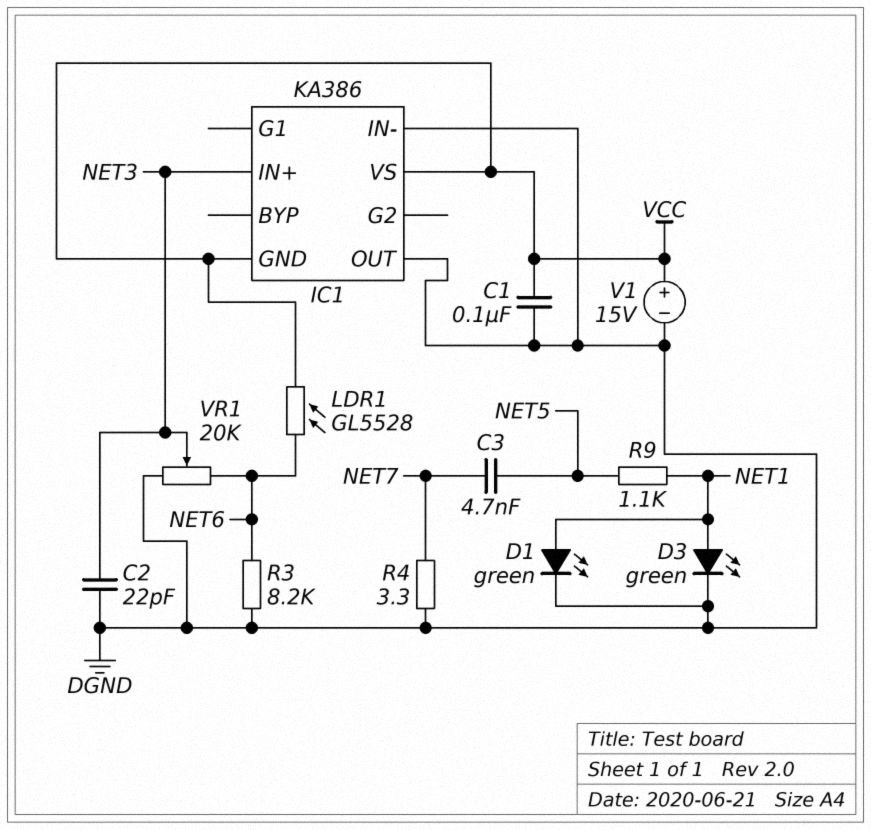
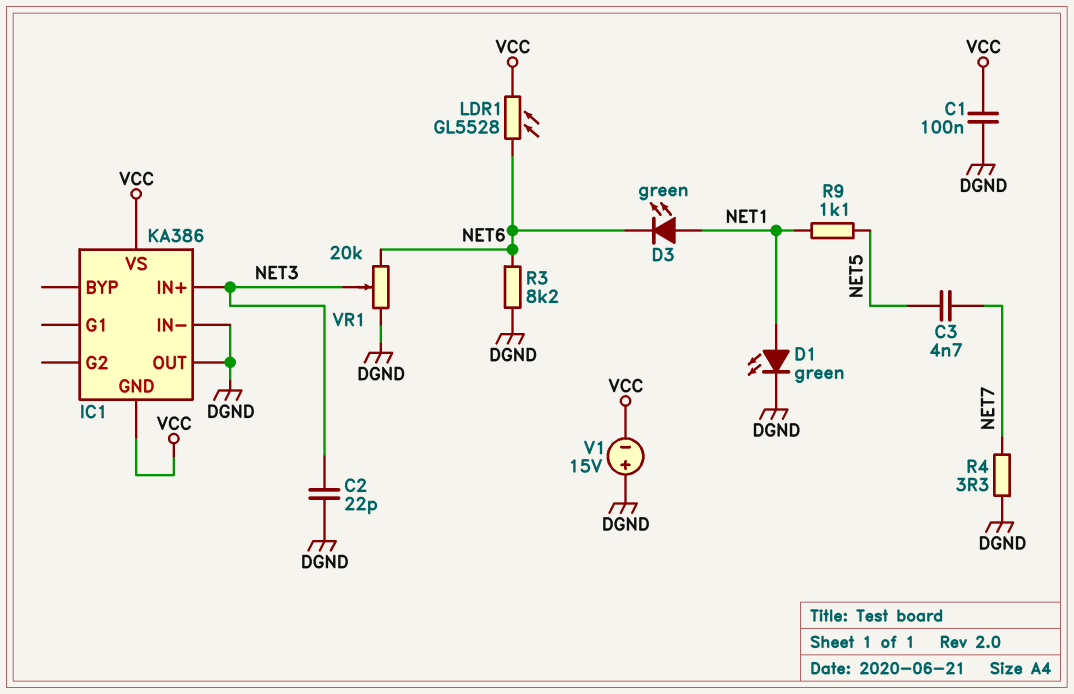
D3: LED green (A NET1, K DGND) -> LED green (A NET1, K NET6)
V1: 15V (plus VCC, minus DGND) -> 15V (plus DGND, minus VCC)

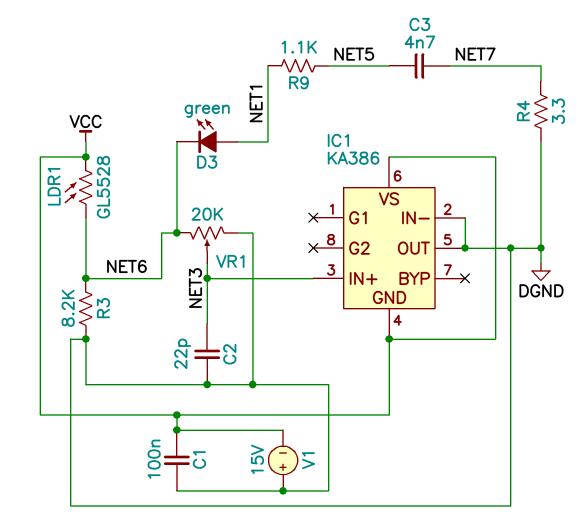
D1: LED green (A NET1, K DGND) -> none

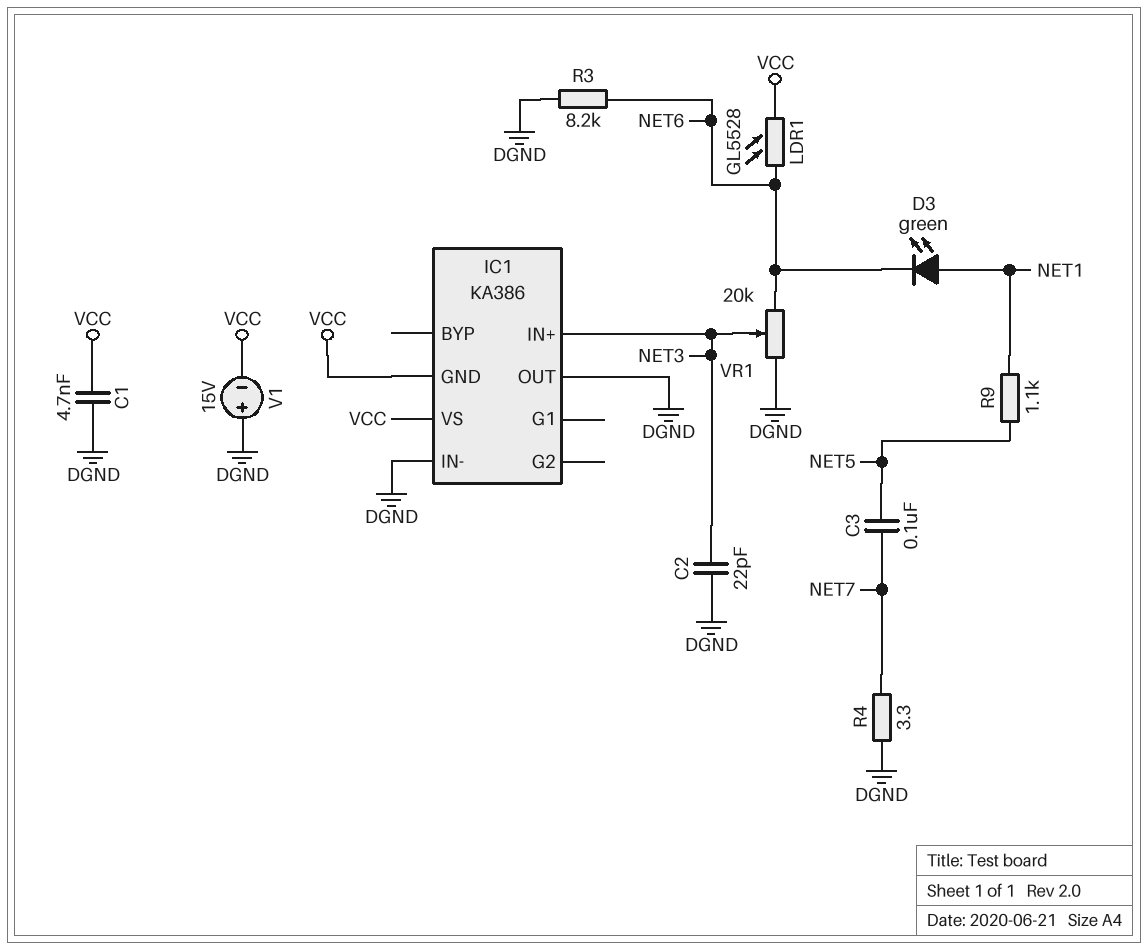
C1: 100nF (DGND, VCC) -> 4.7nF (DGND, VCC)
C3: 4.7nF (NET5, NET7) -> 100nF (NET5, NET7)

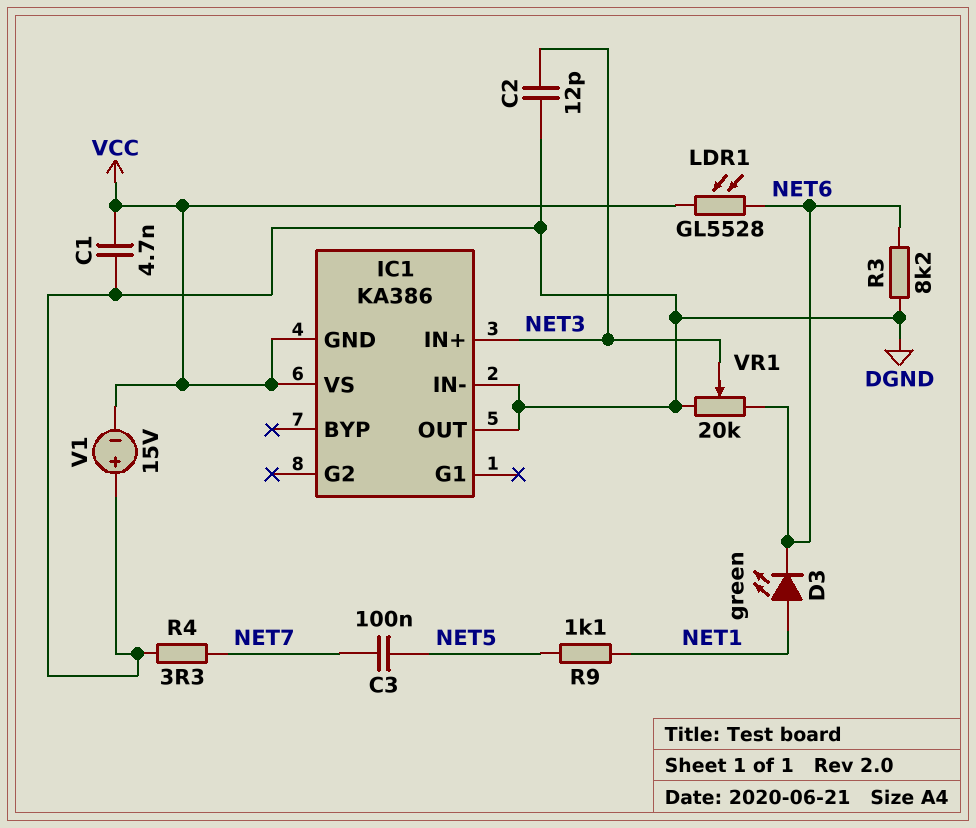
C2: 22pF (DGND, NET3) -> 12pF (DGND, NET3)

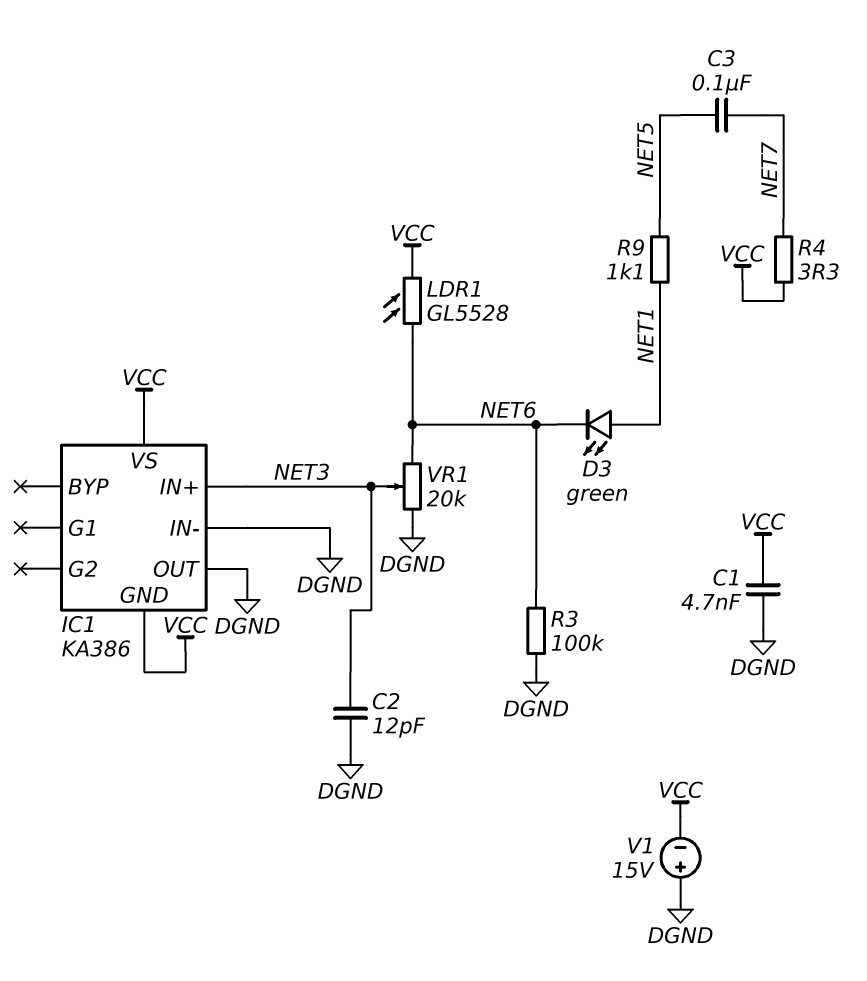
R3: 8.2k (DGND, NET6) -> 100k (DGND, NET6)
R4: 3.3 (DGND, NET7) -> 3.3 (NET7, VCC)

